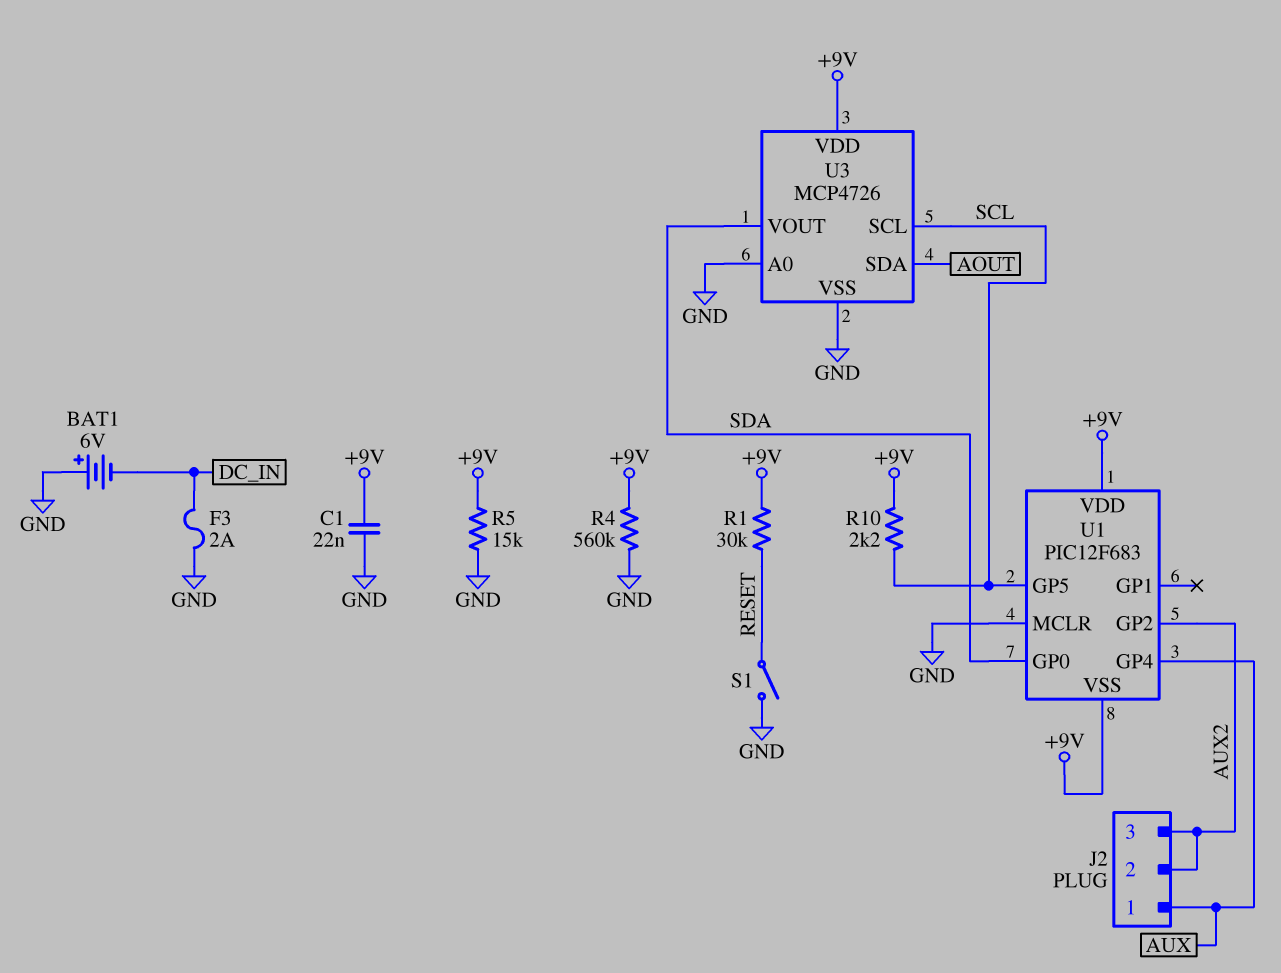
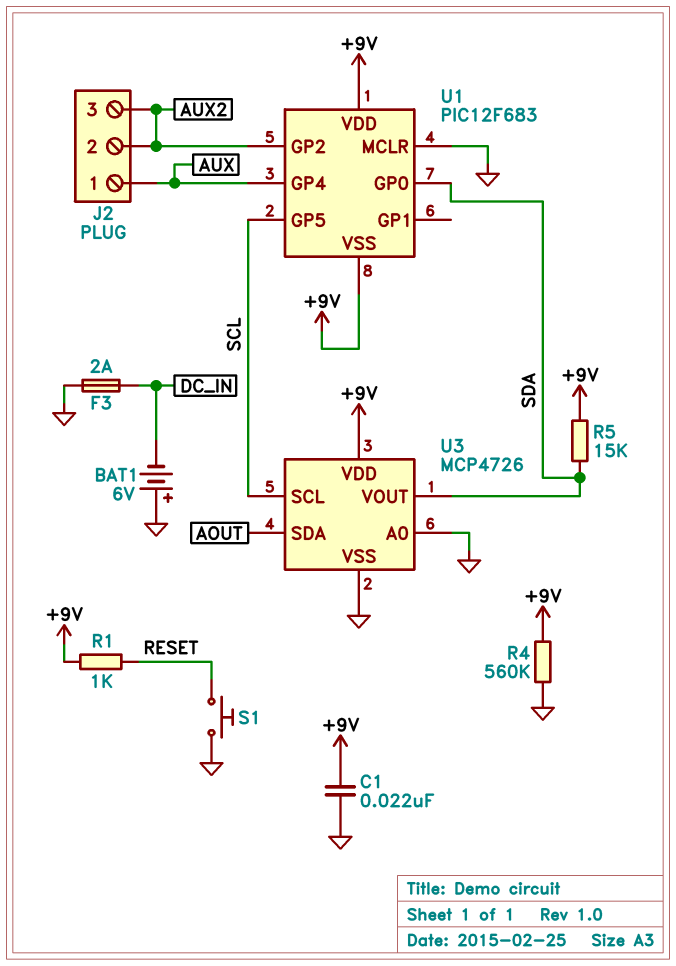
R1: 30k (+9V, RESET) -> 1k (+9V, RESET)
R5: 15k (+9V, GND) -> 15k (+9V, SDA)
R10: 2.2k (+9V, SCL) -> none
S1: switch (GND, RESET) -> button (GND, RESET)

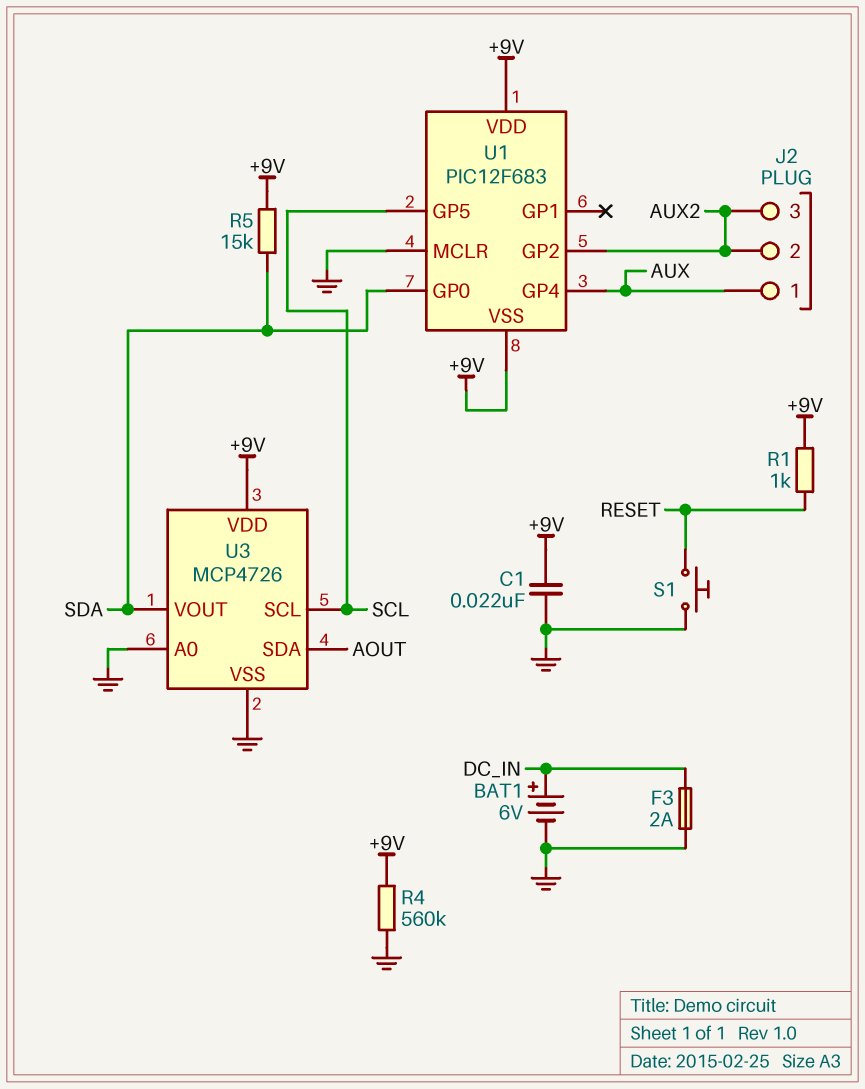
BAT1: 6V (plus GND, minus DC_IN) -> 6V (plus DC_IN, minus GND)

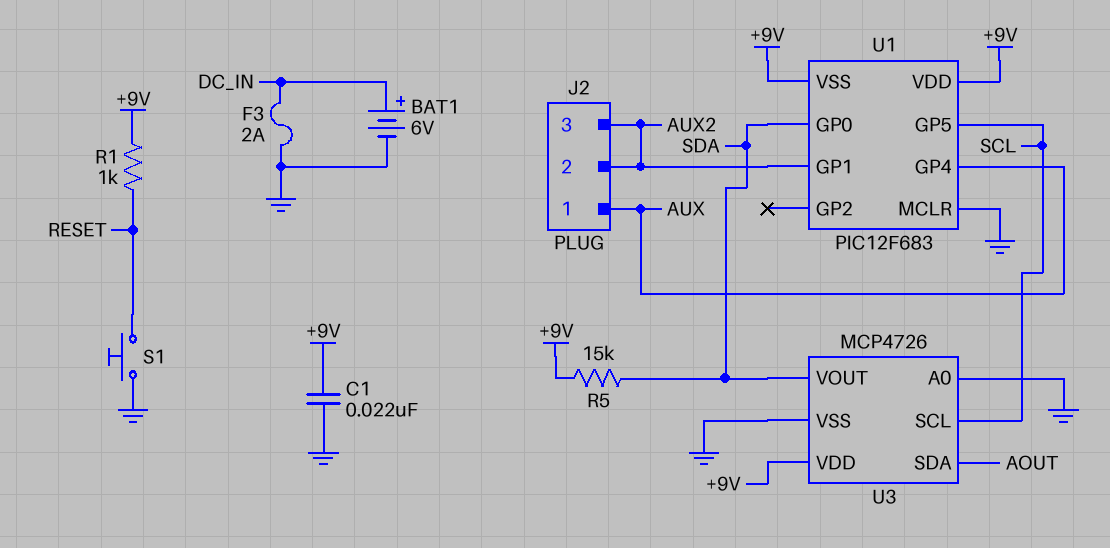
R4: 560k (+9V, GND) -> none
U1 pin GP1: none -> AUX2
U1 pin GP2: AUX2 -> none

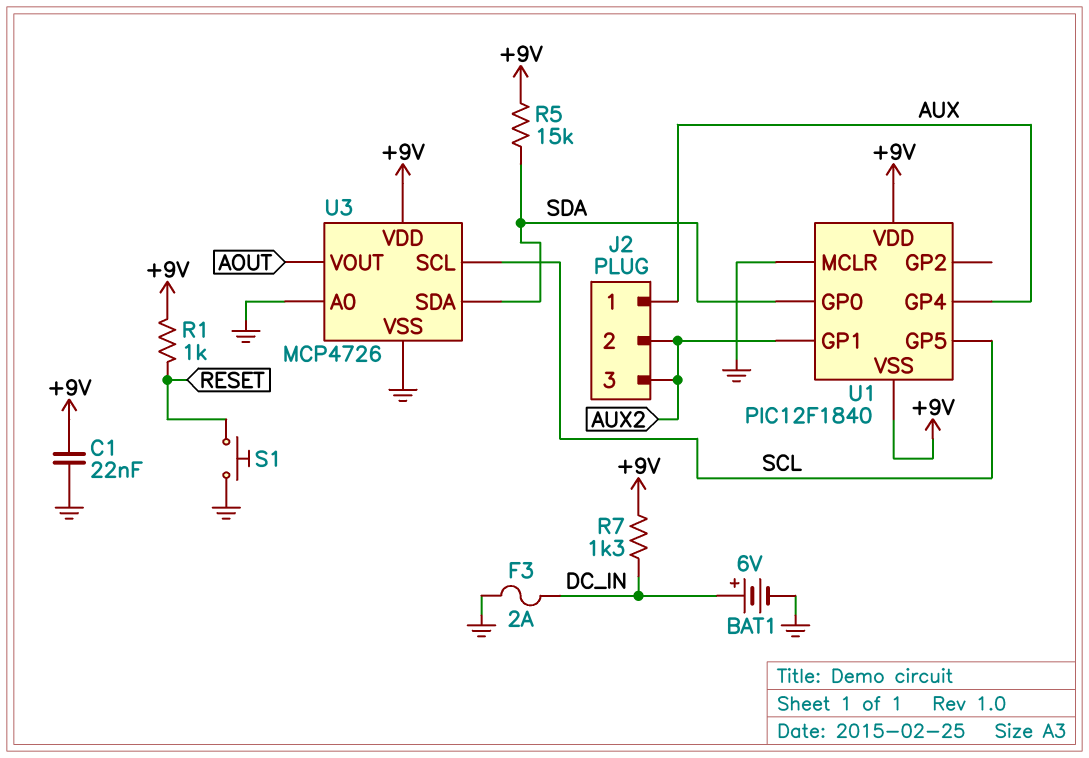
R7: none -> 1.3k (+9V, DC_IN)
U1: PIC12F683 -> PIC12F1840
U3 pin SDA: AOUT -> SDA
U3 pin VOUT: SDA -> AOUT

